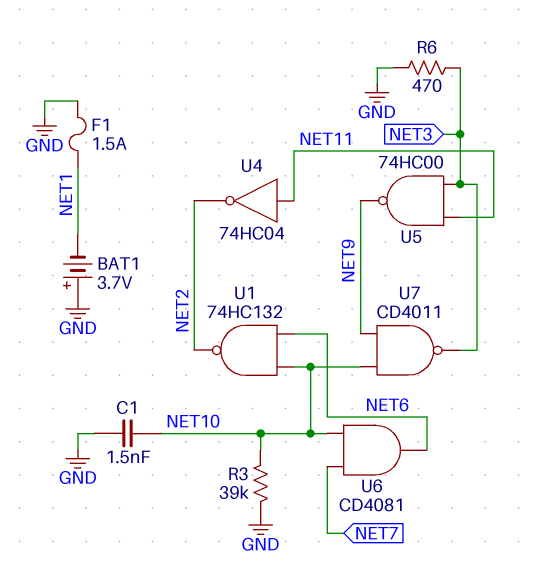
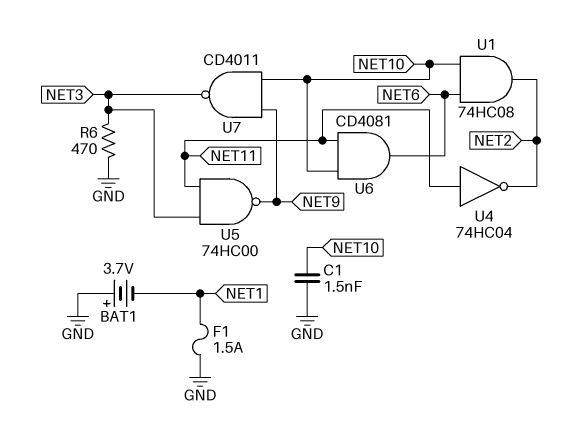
R3: 39k (GND, NET10) -> none
U1: NAND 74HC132 (in NET6, in NET10, out NET2) -> AND 74HC08 (in NET6, in NET10, out NET2)
U6: AND CD4081 (in NET7, in NET10, out NET6) -> AND CD4081 (in NET10, in NET11, out NET6)

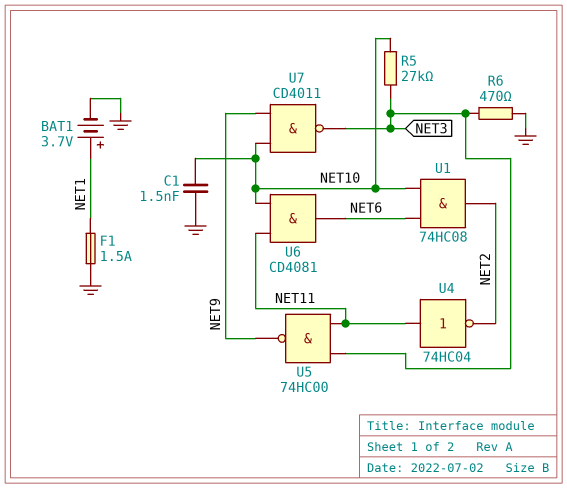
BAT1: 3.7V (plus GND, minus NET1) -> 3.7V (plus NET1, minus GND)
R5: none -> 27k (NET3, NET10)

